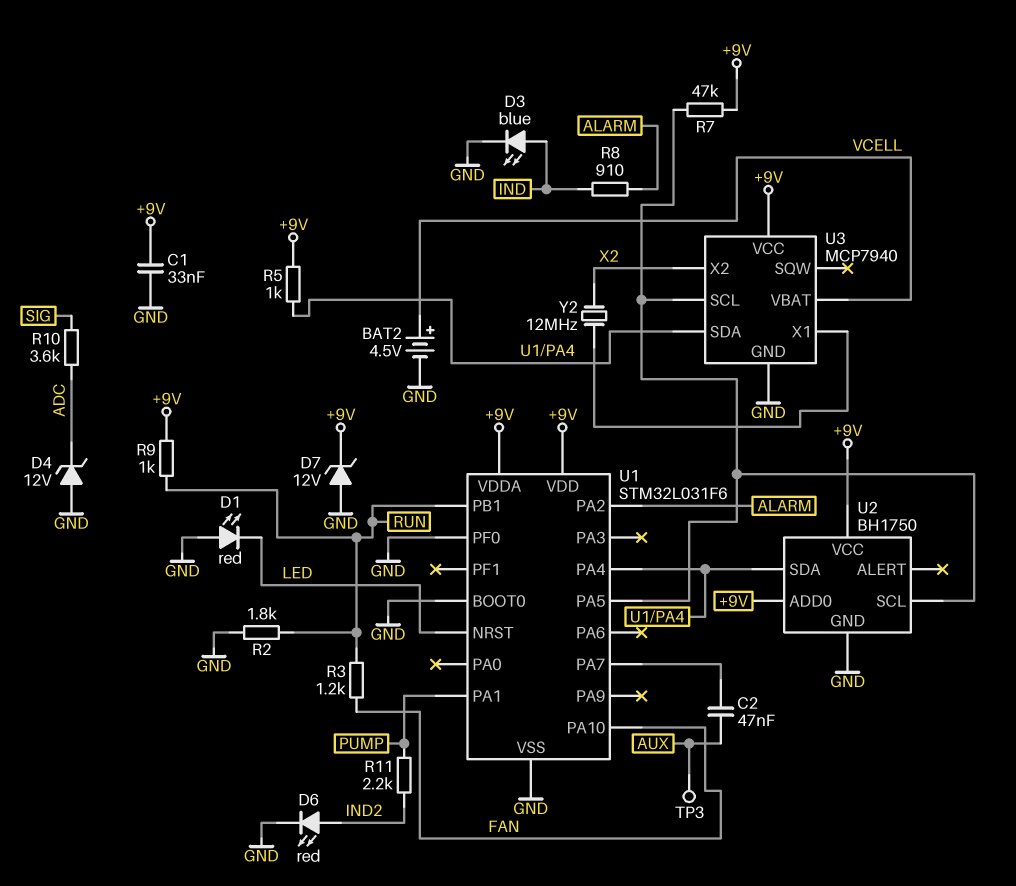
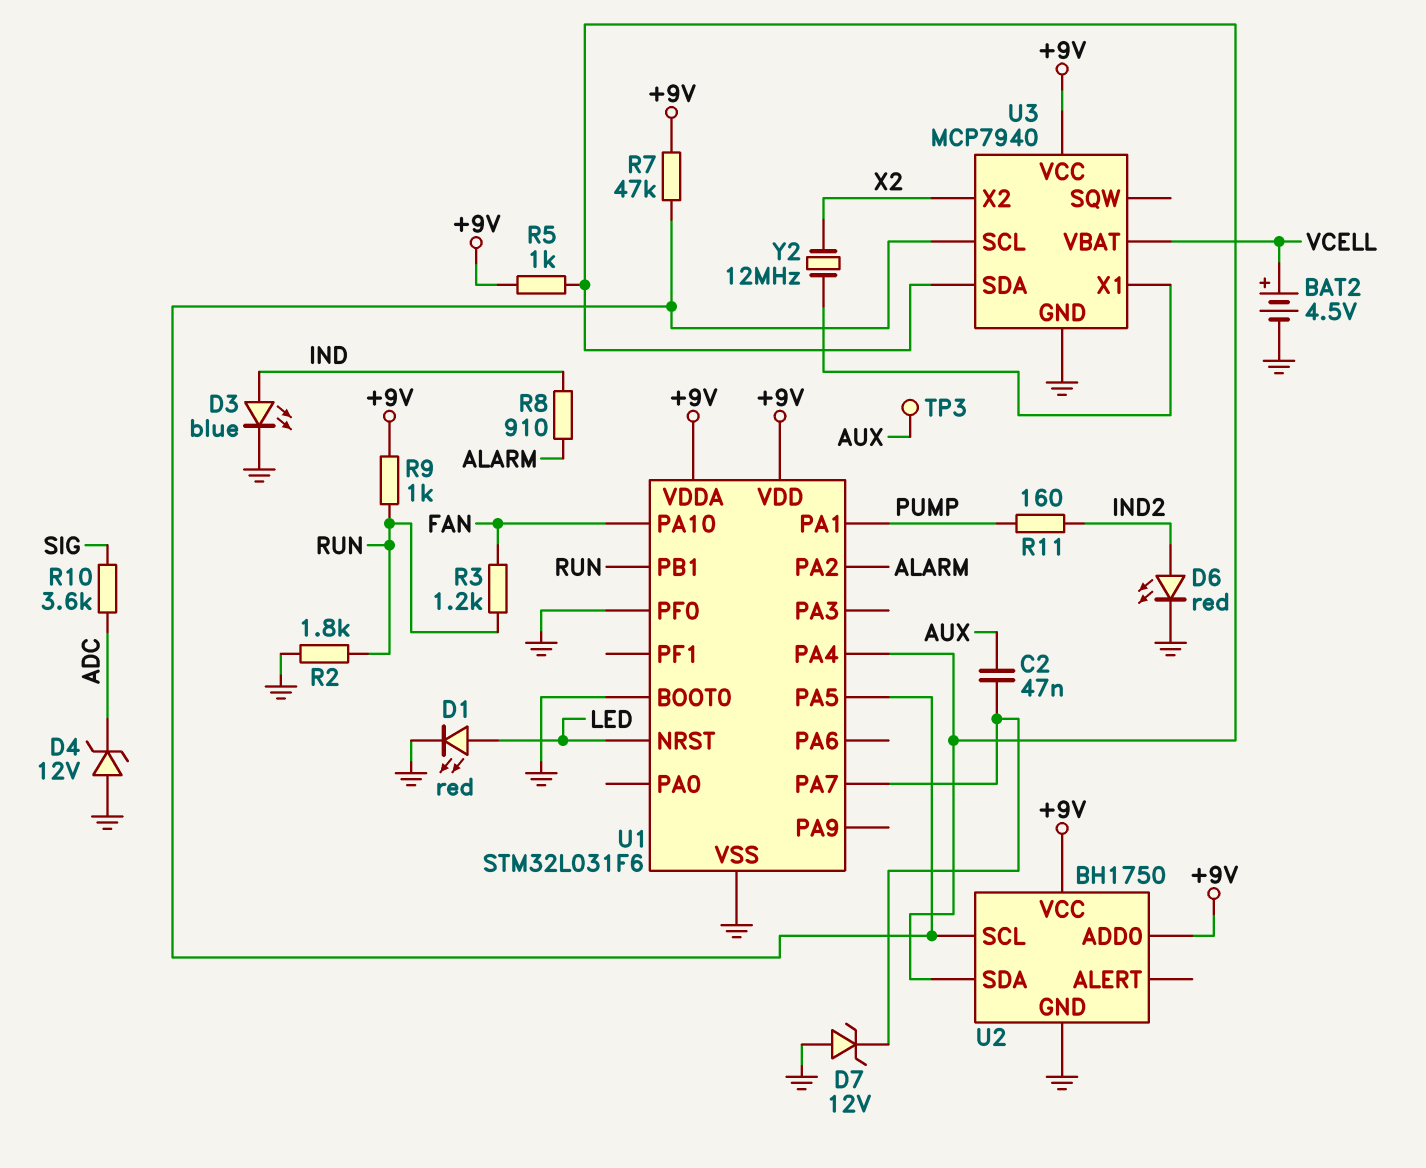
C1: 33nF (+9V, GND) -> none
D1: LED red (A GND, K LED) -> LED red (A LED, K GND)
D7: zener 12V (A GND, K +9V) -> zener 12V (A GND, K U1/PA7)
R11: 2.2k (IND2, PUMP) -> 160 (IND2, PUMP)

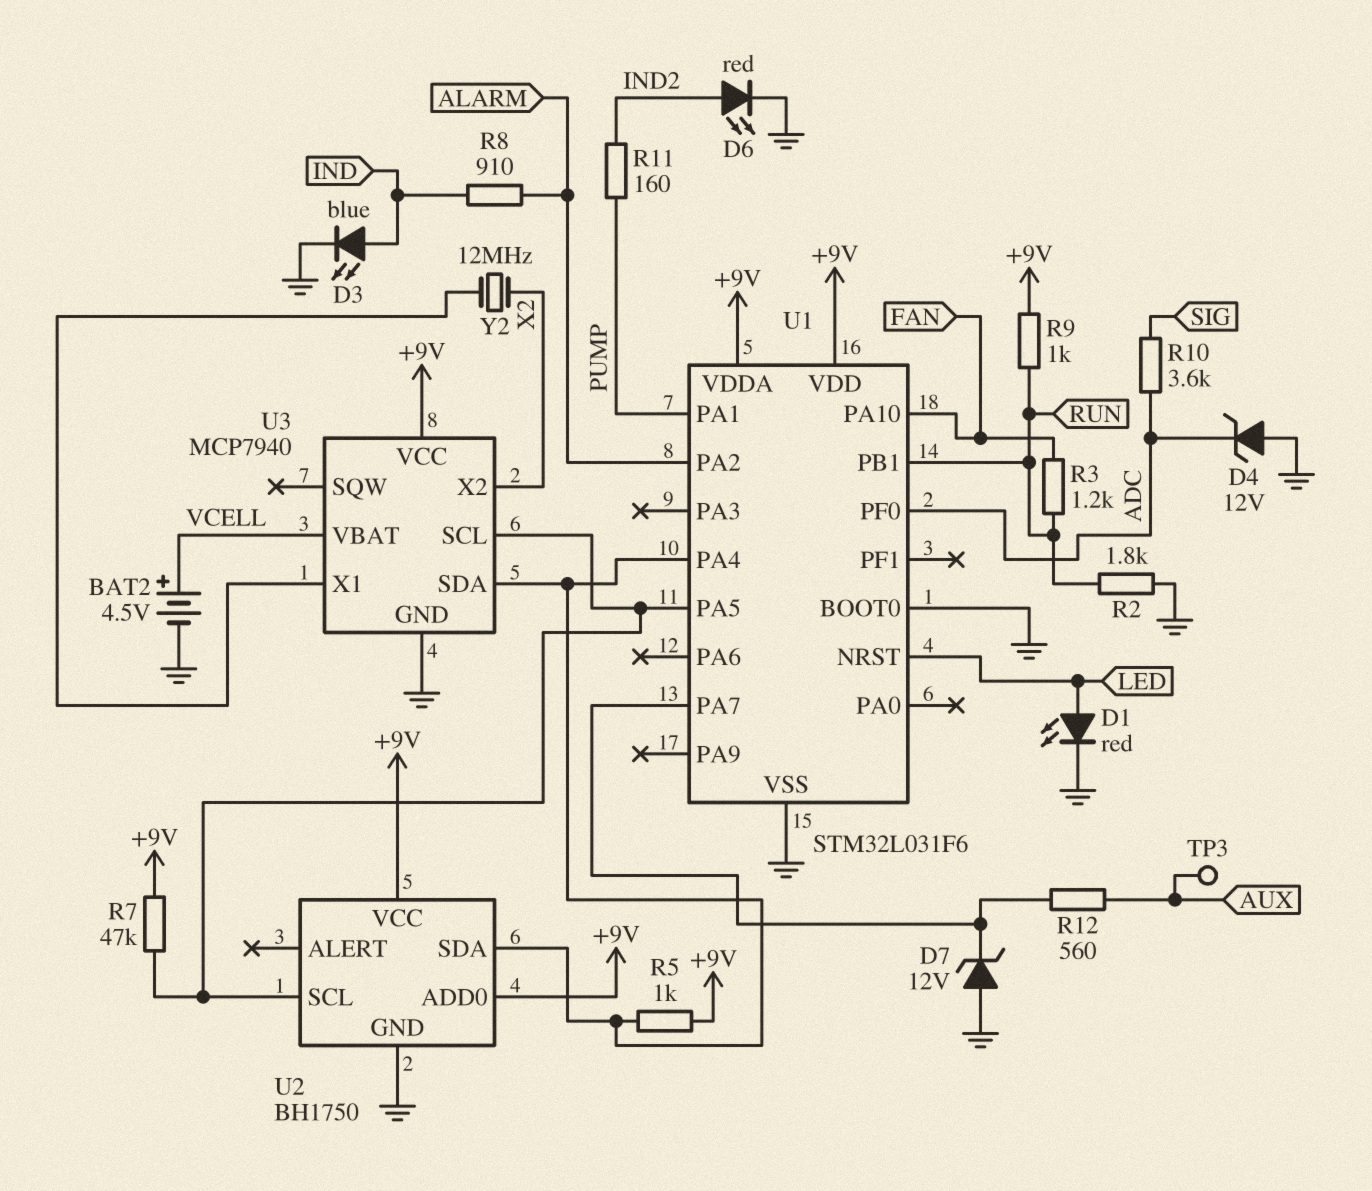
C2: 47nF (AUX, U1/PA7) -> none
R12: none -> 560 (AUX, U1/PA7)
U1 pin PF0: GND -> ADC

